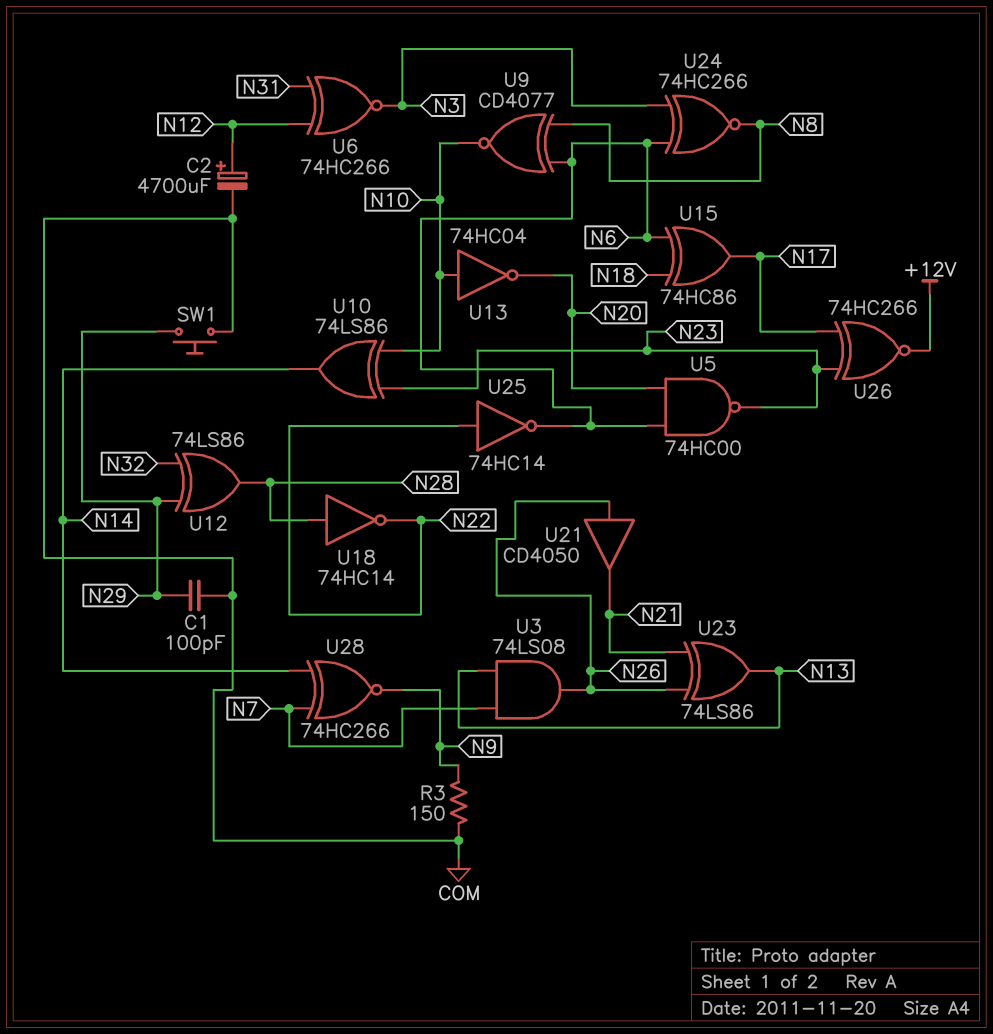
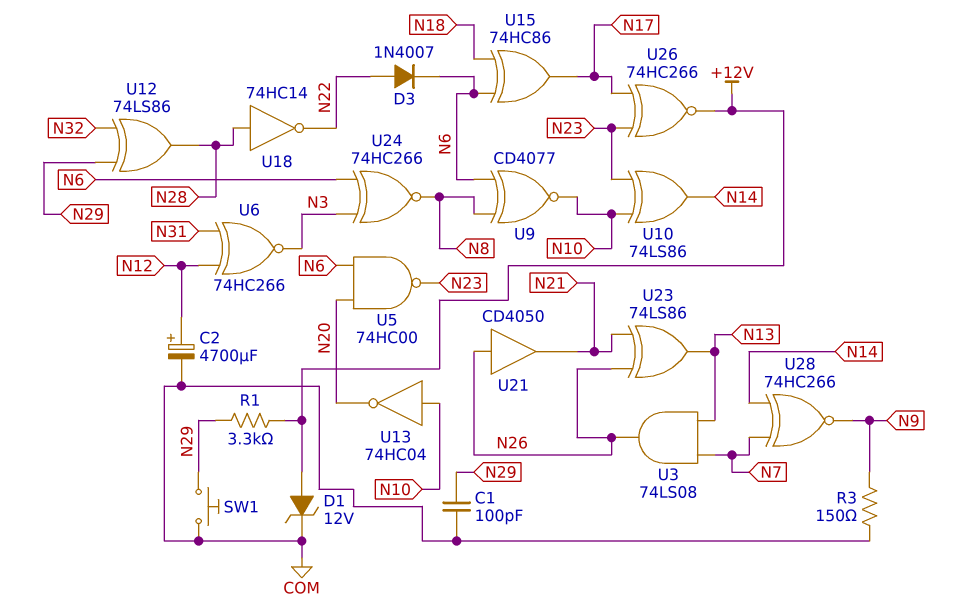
D1: none -> zener 12V (A +12V, K COM)
D3: none -> diode 1N4007 (A N22, K N6)
R1: none -> 3.3k (+12V, N29)
U25: NOT 74HC14 (in N22, out N6) -> none

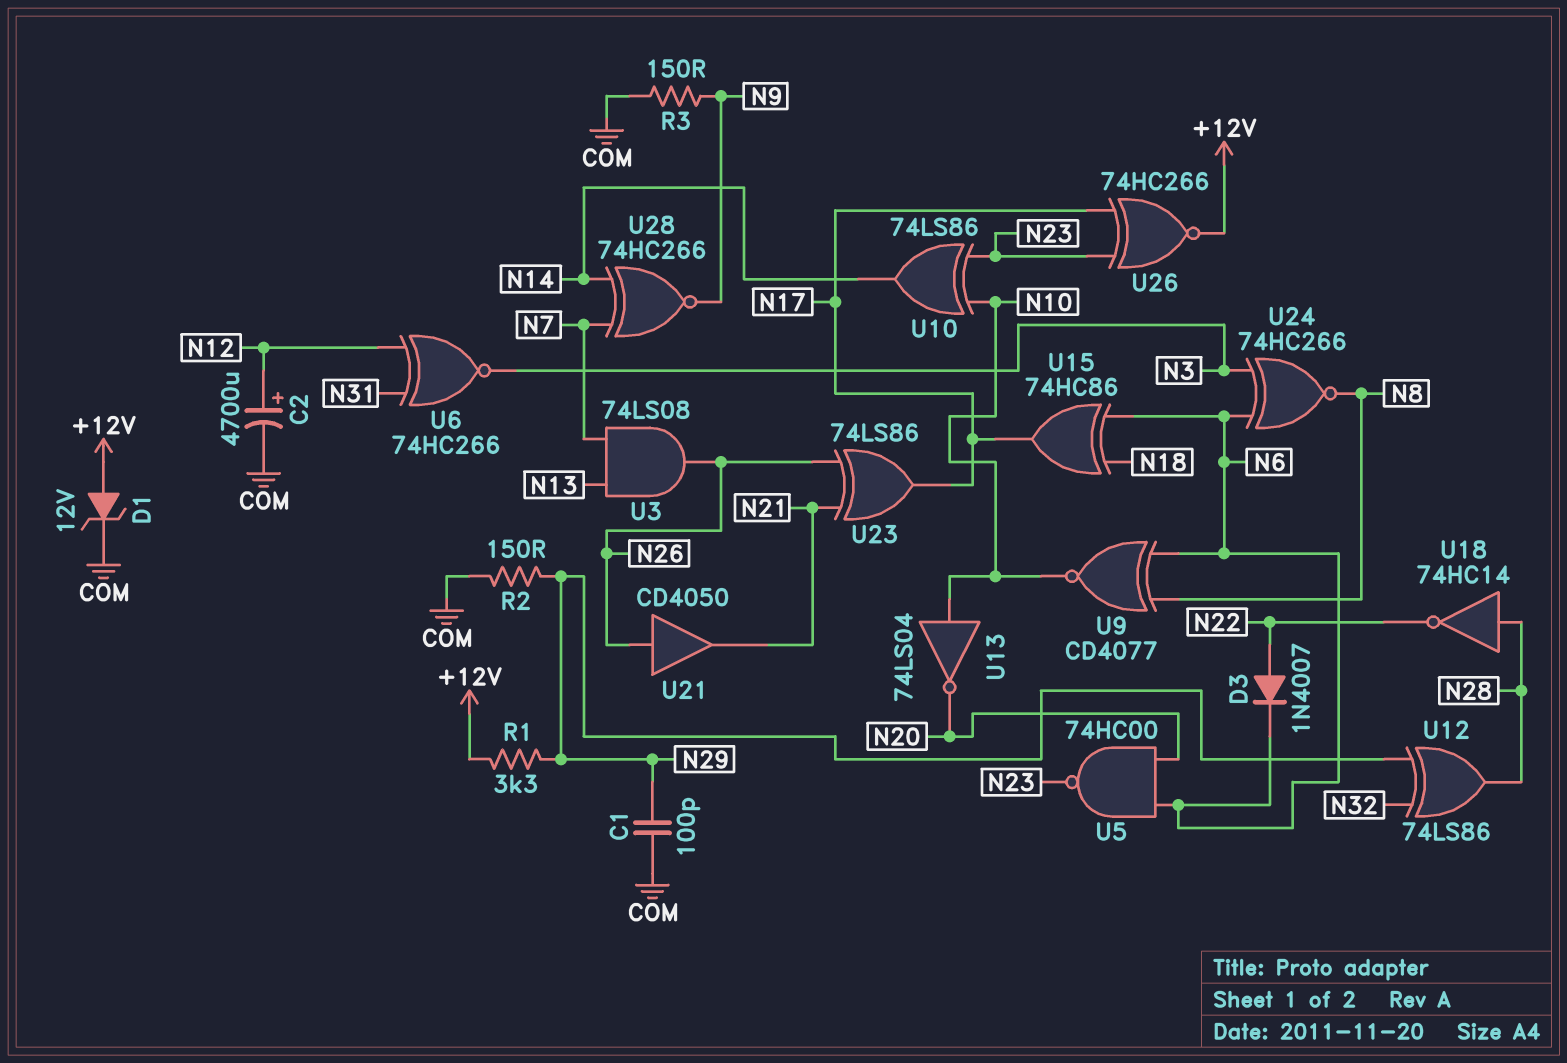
R2: none -> 150 (COM, N29)
SW1: button (COM, N29) -> none
U13: NOT 74HC04 (in N10, out N20) -> NOT 74LS04 (in N10, out N20)
U23: XOR 74LS86 (in N21, in N26, out N13) -> XOR 74LS86 (in N21, in N26, out N17)

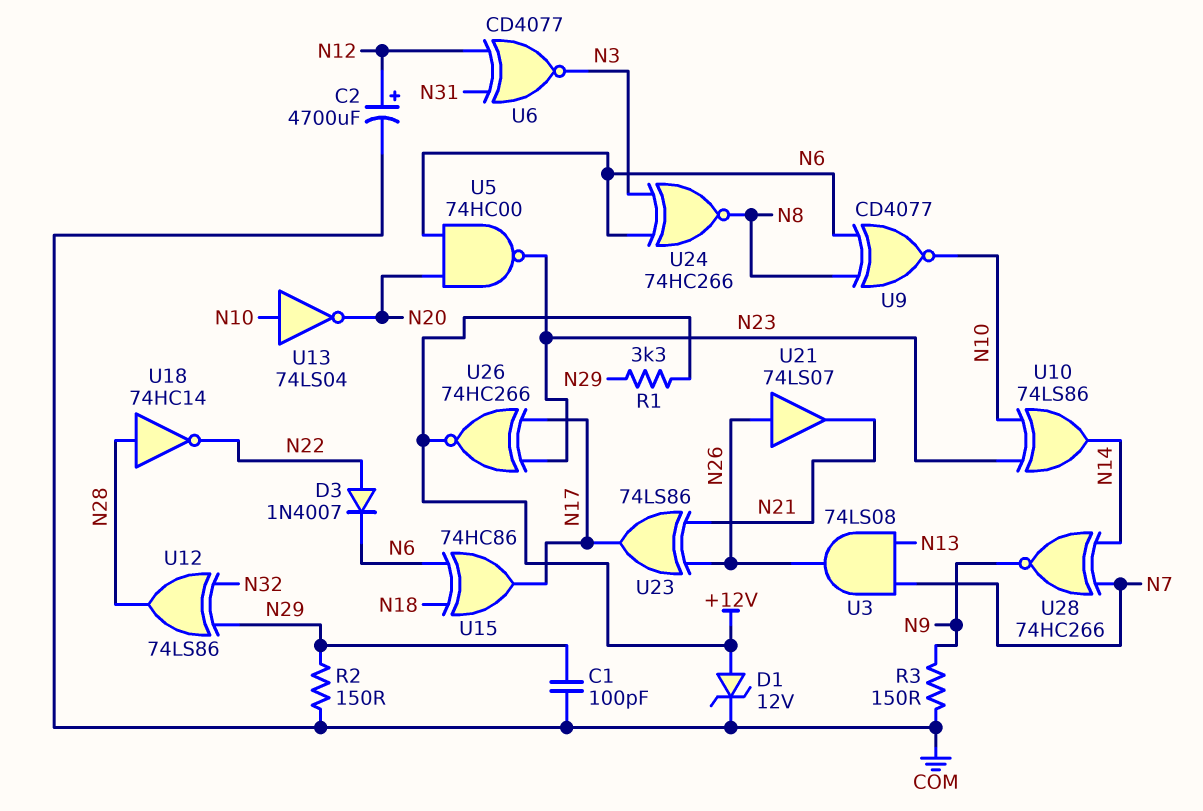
U6: XNOR 74HC266 (in N12, in N31, out N3) -> XNOR CD4077 (in N12, in N31, out N3)
U21: buffer CD4050 (in N26, out N21) -> buffer 74LS07 (in N26, out N21)

